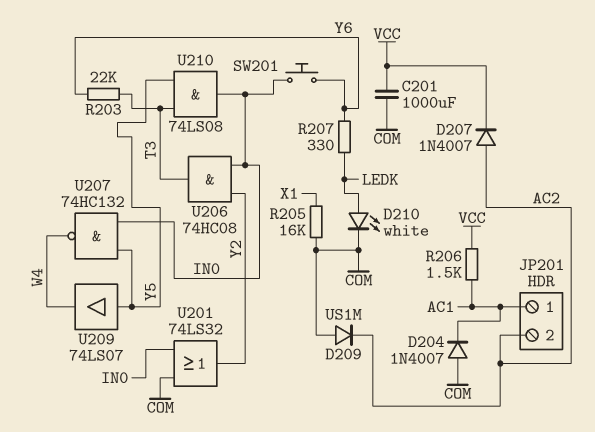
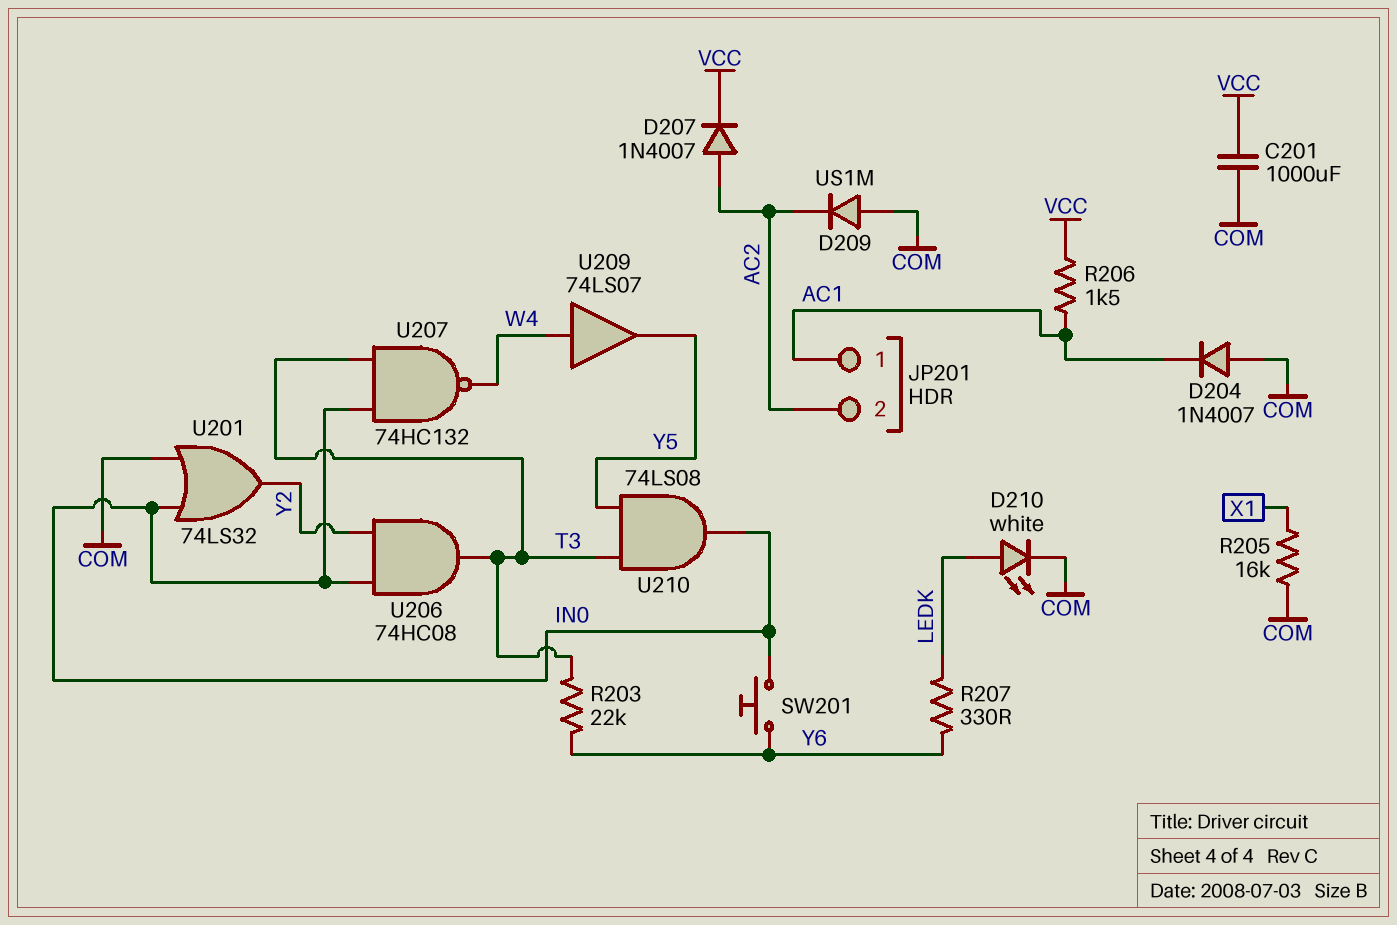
U207: NAND 74HC132 (in IN0, in Y5, out W4) -> NAND 74HC132 (in IN0, in T3, out W4)
U209: buffer 74LS07 (in Y5, out W4) -> buffer 74LS07 (in W4, out Y5)

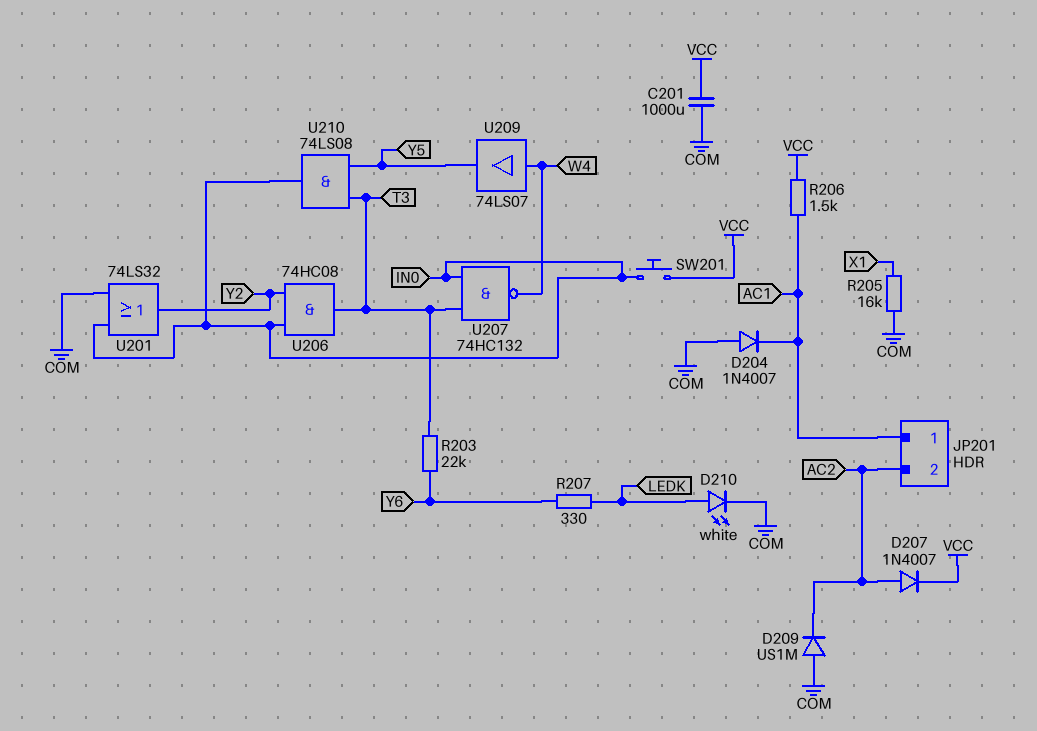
SW201: button (IN0, Y6) -> button (IN0, VCC)

